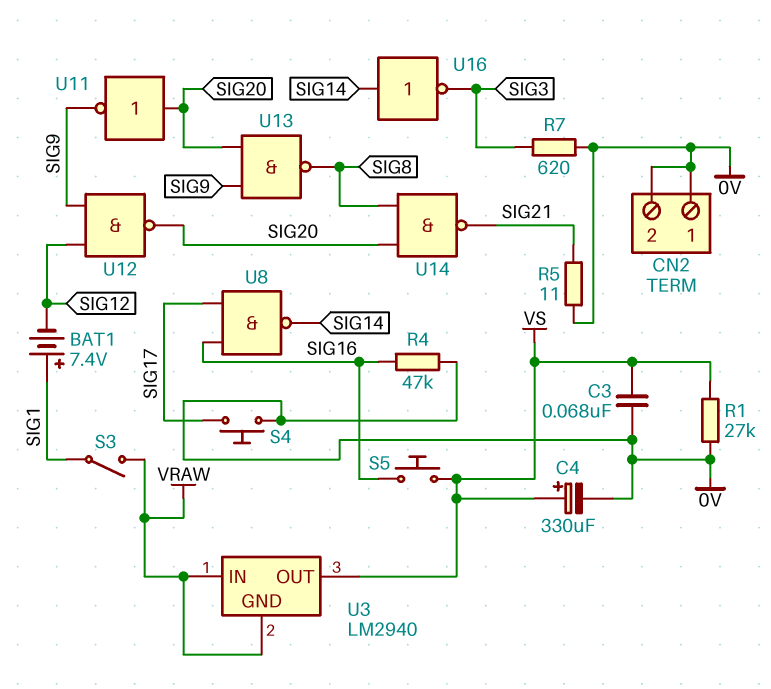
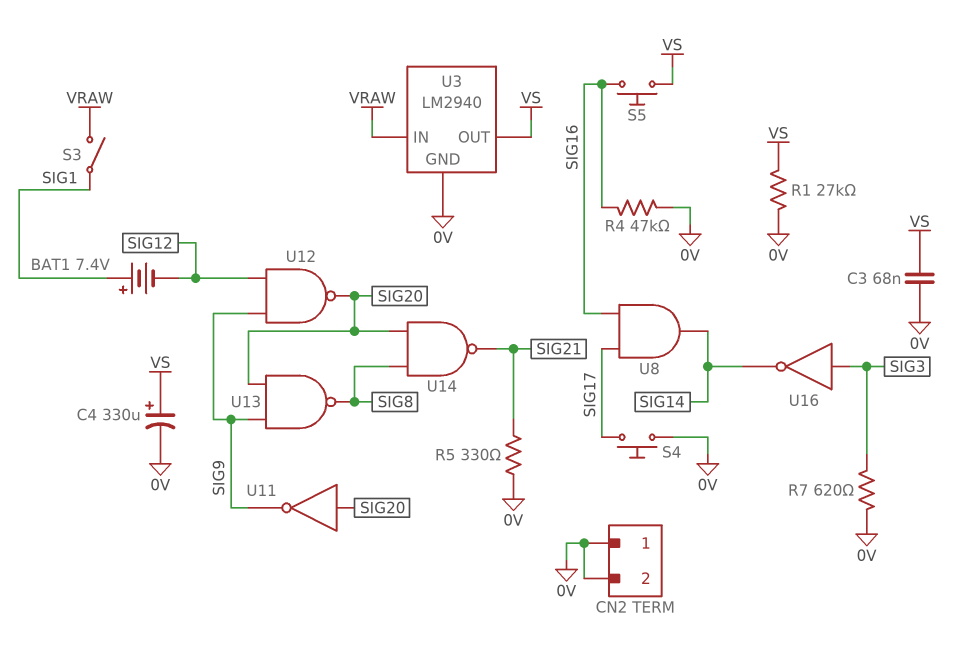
R5: 11 (0V, SIG21) -> 330 (0V, SIG21)
U3 pin GND: VRAW -> 0V
U8: NAND (in SIG16, in SIG17, out SIG14) -> AND (in SIG16, in SIG17, out SIG14)
U16: NOT (in SIG14, out SIG3) -> NOT (in SIG3, out SIG14)

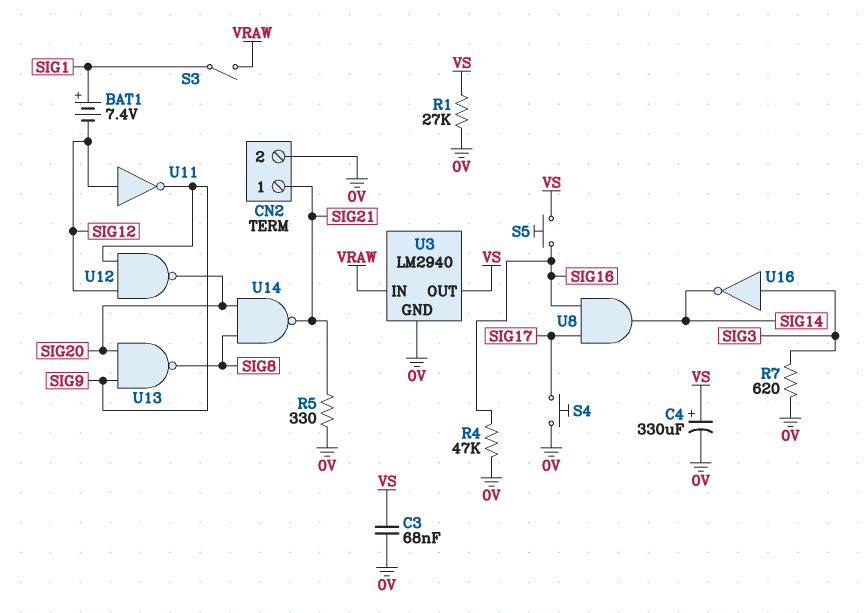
CN2 pin 1: 0V -> SIG21
U11: NOT (in SIG20, out SIG9) -> NOT (in SIG12, out SIG9)

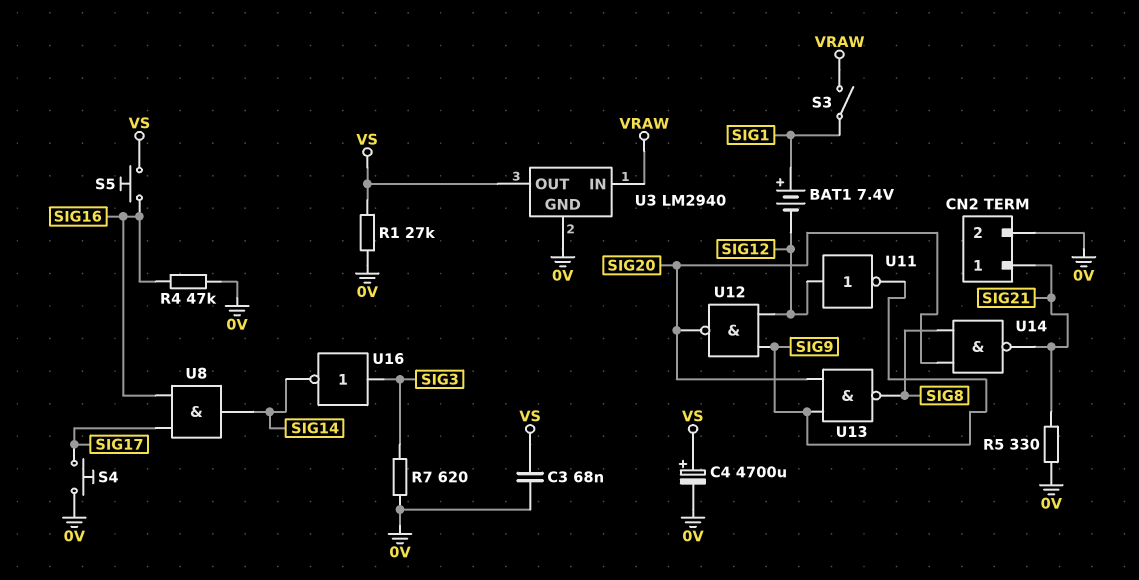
C4: 330uF (plus VS, minus 0V) -> 4700uF (plus VS, minus 0V)

